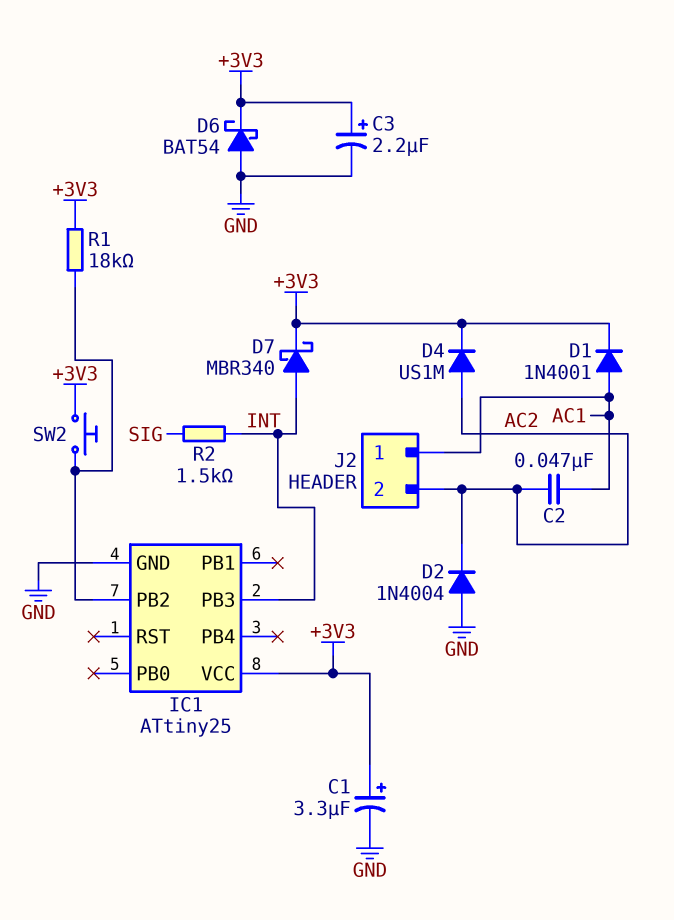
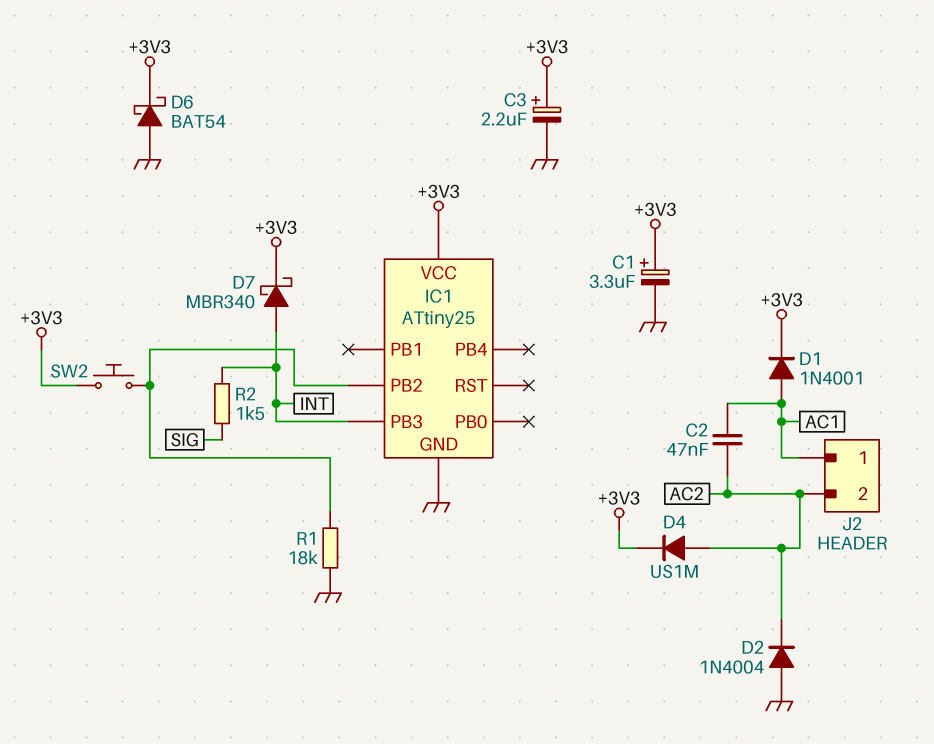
R1: 18k (+3V3, IC1/PB2) -> 18k (GND, IC1/PB2)

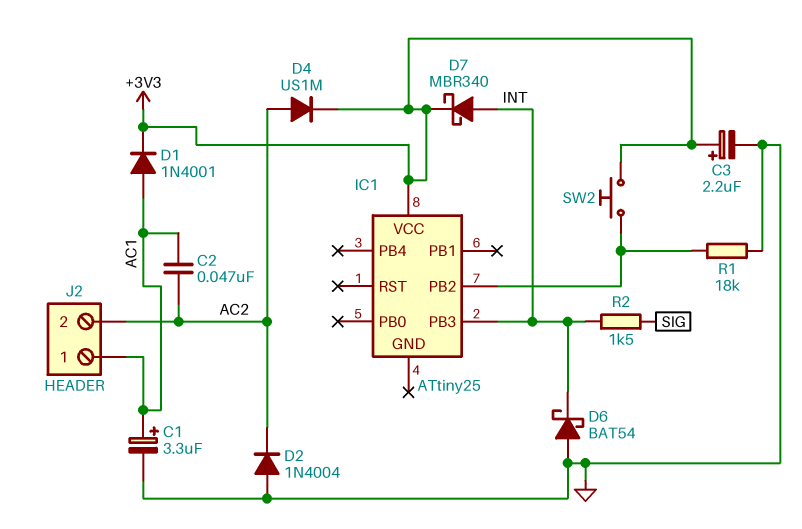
C1: 3.3uF (plus +3V3, minus GND) -> 3.3uF (plus AC1, minus GND)
D6: schottky BAT54 (A GND, K +3V3) -> schottky BAT54 (A GND, K INT)
IC1 pin GND: GND -> none

